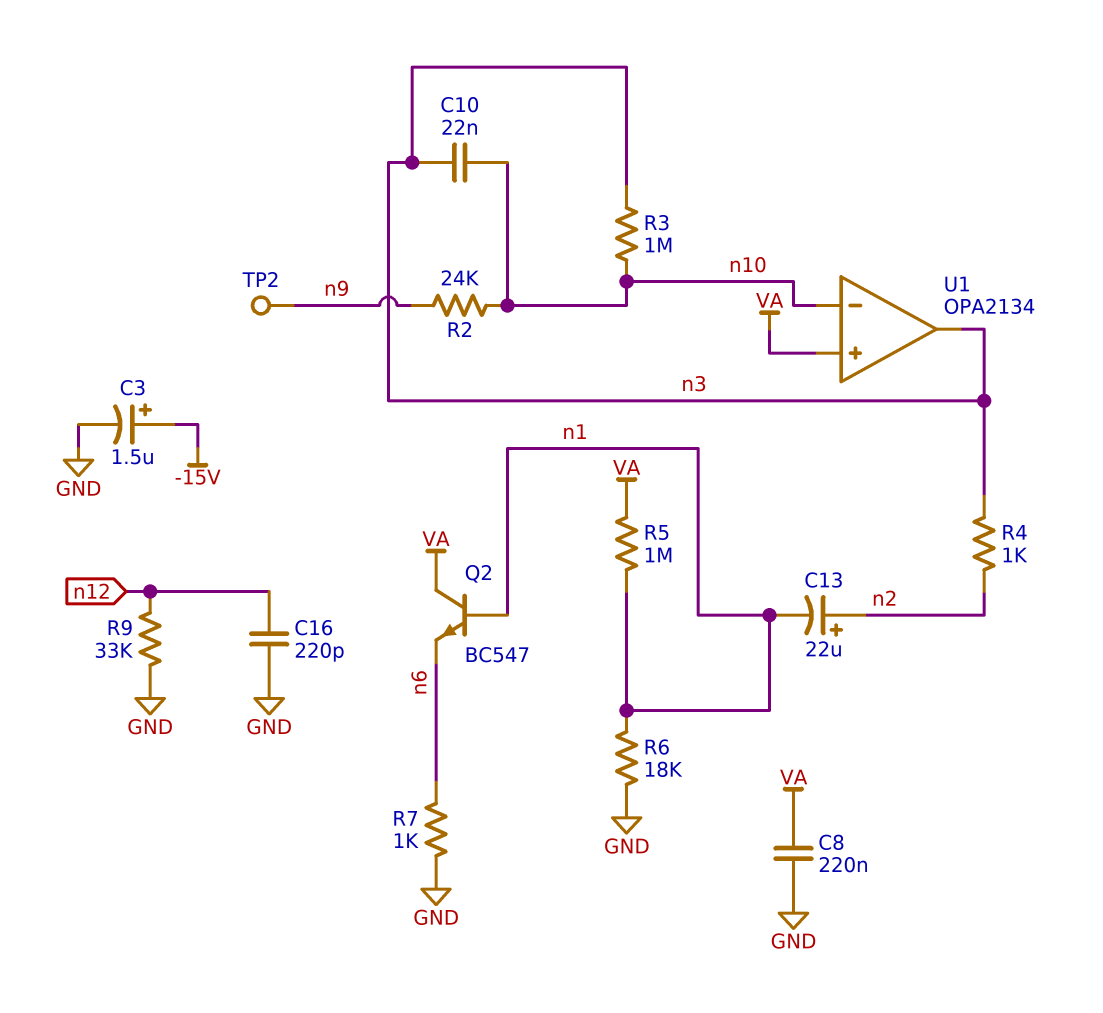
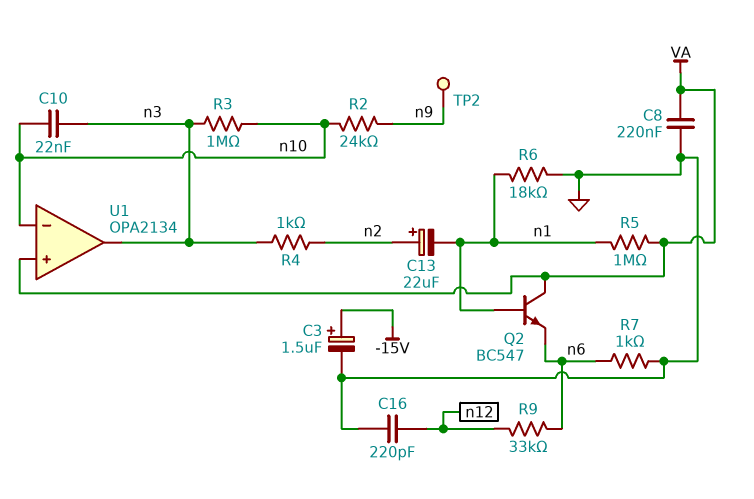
R9: 33k (GND, n12) -> 33k (n6, n12)

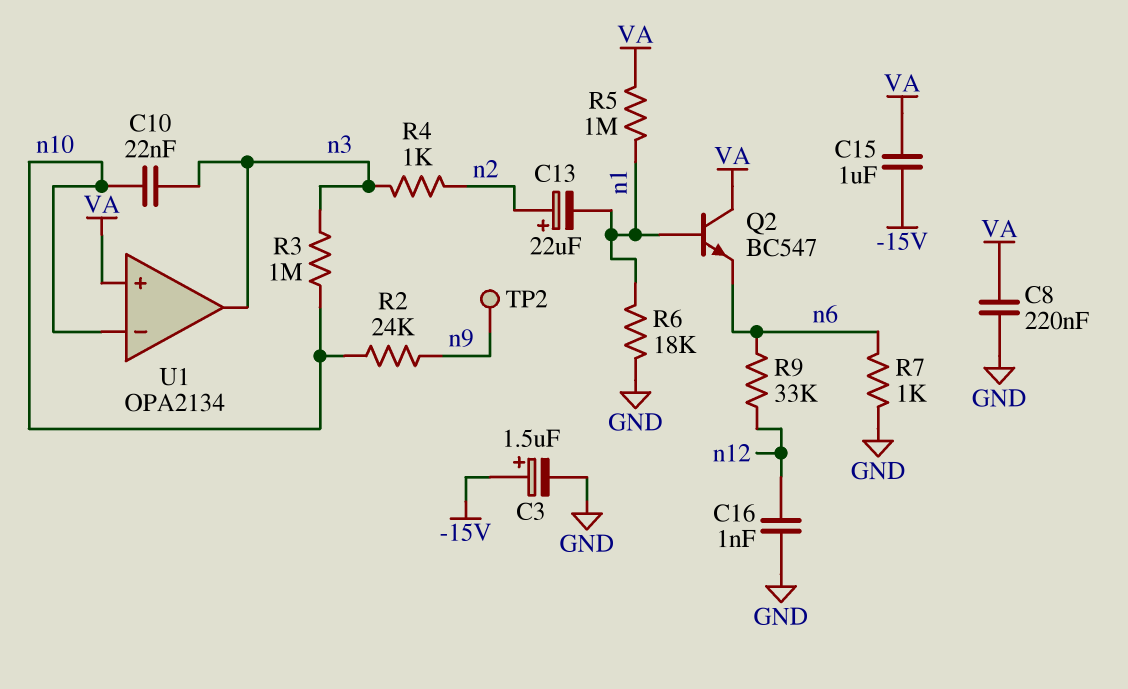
C15: none -> 1uF (-15V, VA)
C16: 220pF (GND, n12) -> 1nF (GND, n12)

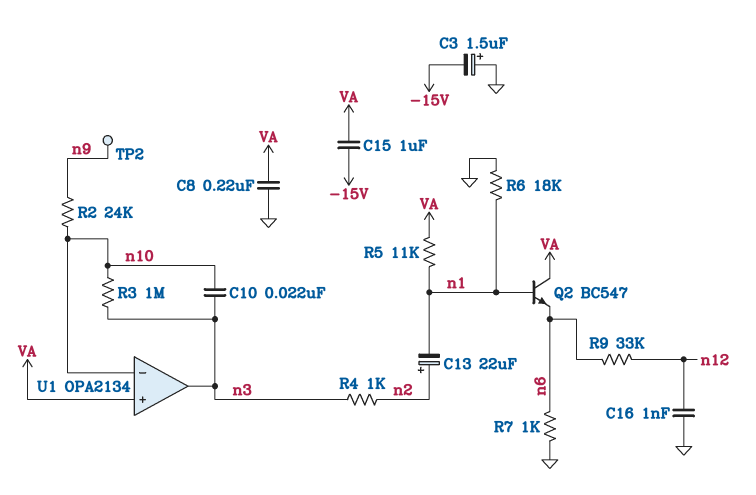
C3: 1.5uF (plus -15V, minus GND) -> 1.5uF (plus GND, minus -15V)
R5: 1M (VA, n1) -> 11k (VA, n1)

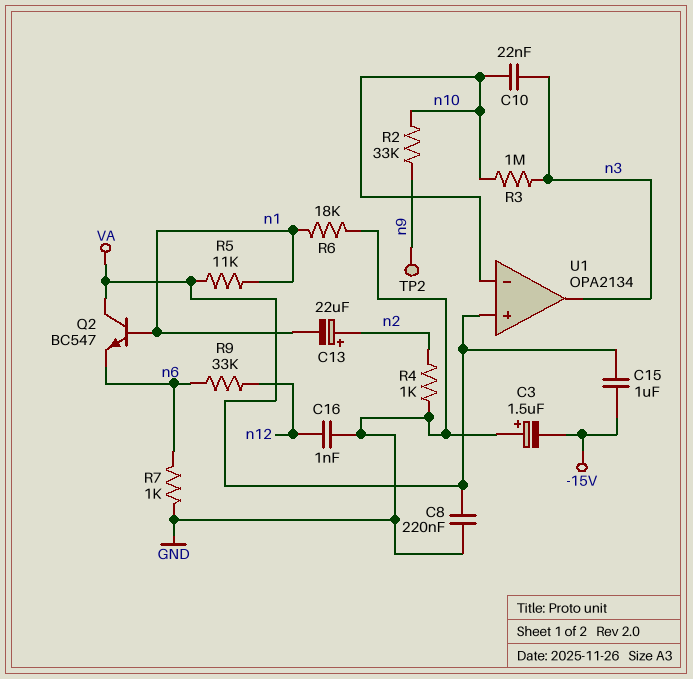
R2: 24k (n9, n10) -> 33k (n9, n10)
R4: 1k (n2, n3) -> 1k (GND, n2)

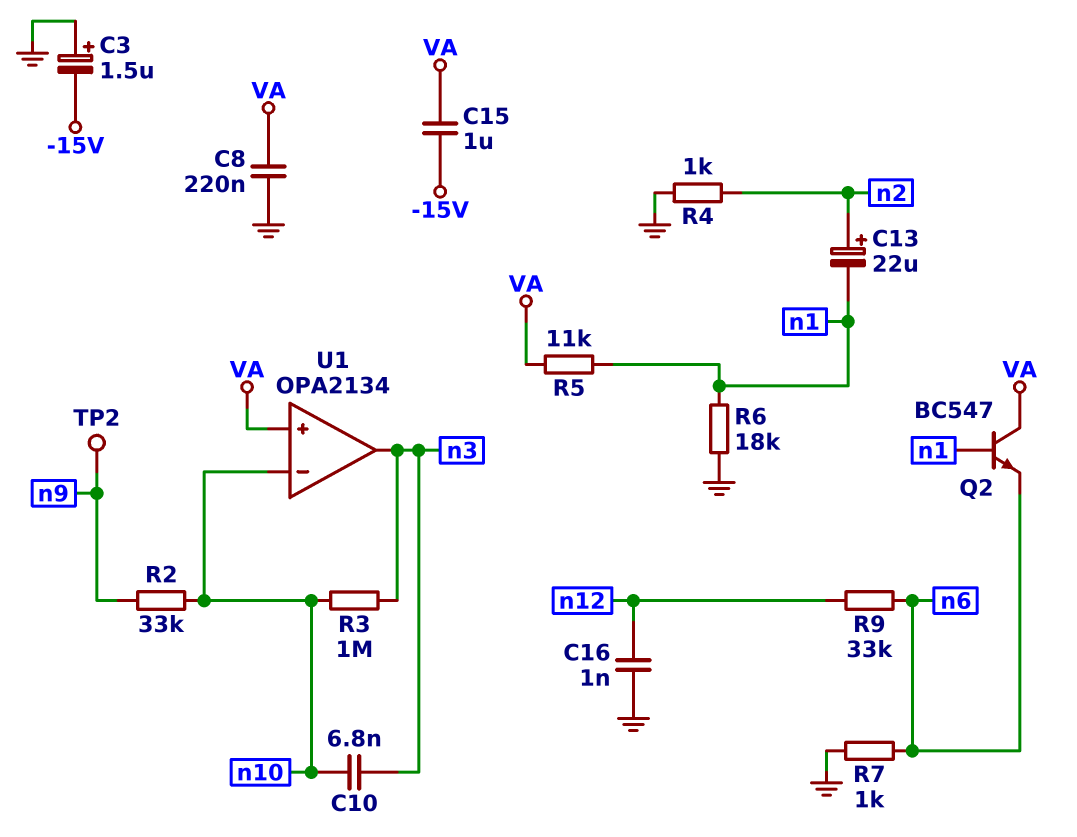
C10: 22nF (n3, n10) -> 6.8nF (n3, n10)

